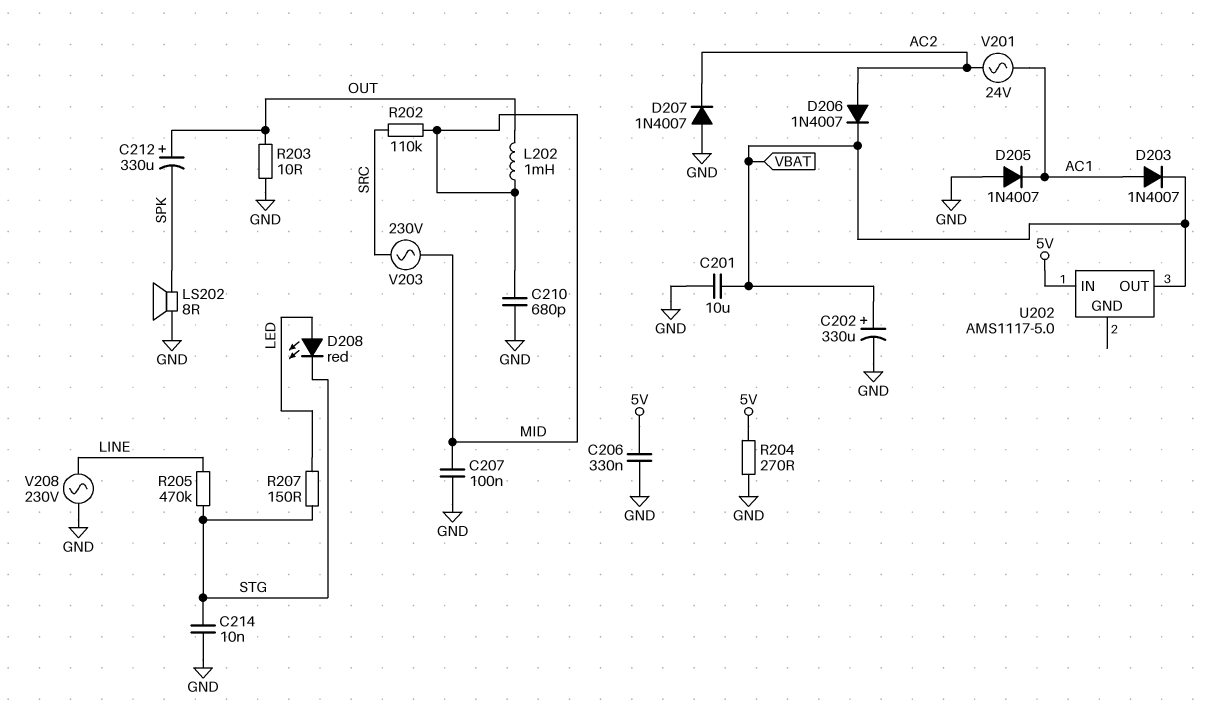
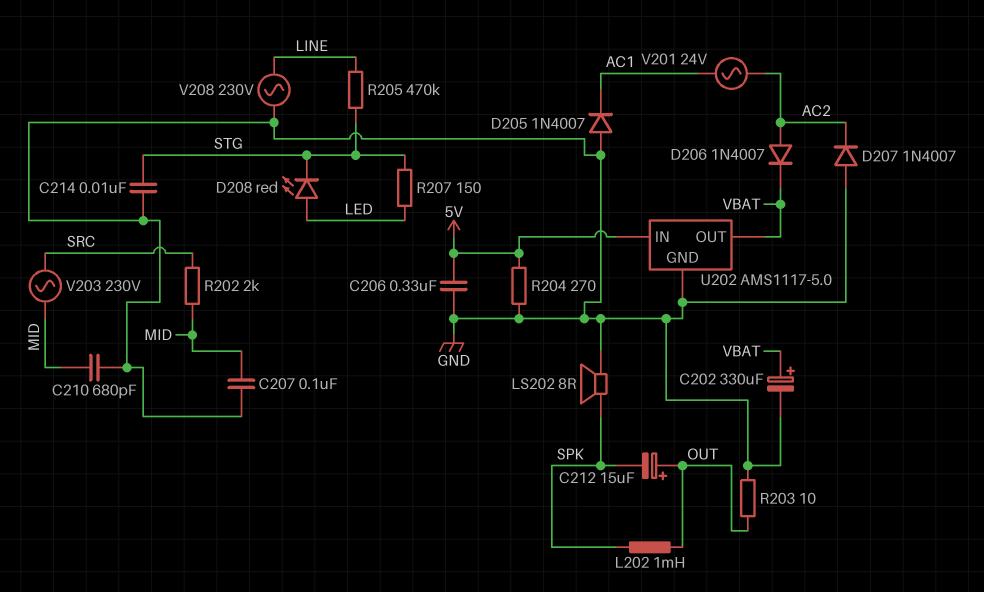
C201: 10uF (GND, VBAT) -> none
C212: 330uF (plus OUT, minus SPK) -> 15uF (plus OUT, minus SPK)
D203: diode 1N4007 (A AC1, K VBAT) -> none
L202: 1mH (MID, OUT) -> 1mH (OUT, SPK)
R202: 110k (MID, SRC) -> 2k (MID, SRC)
U202 pin GND: none -> GND

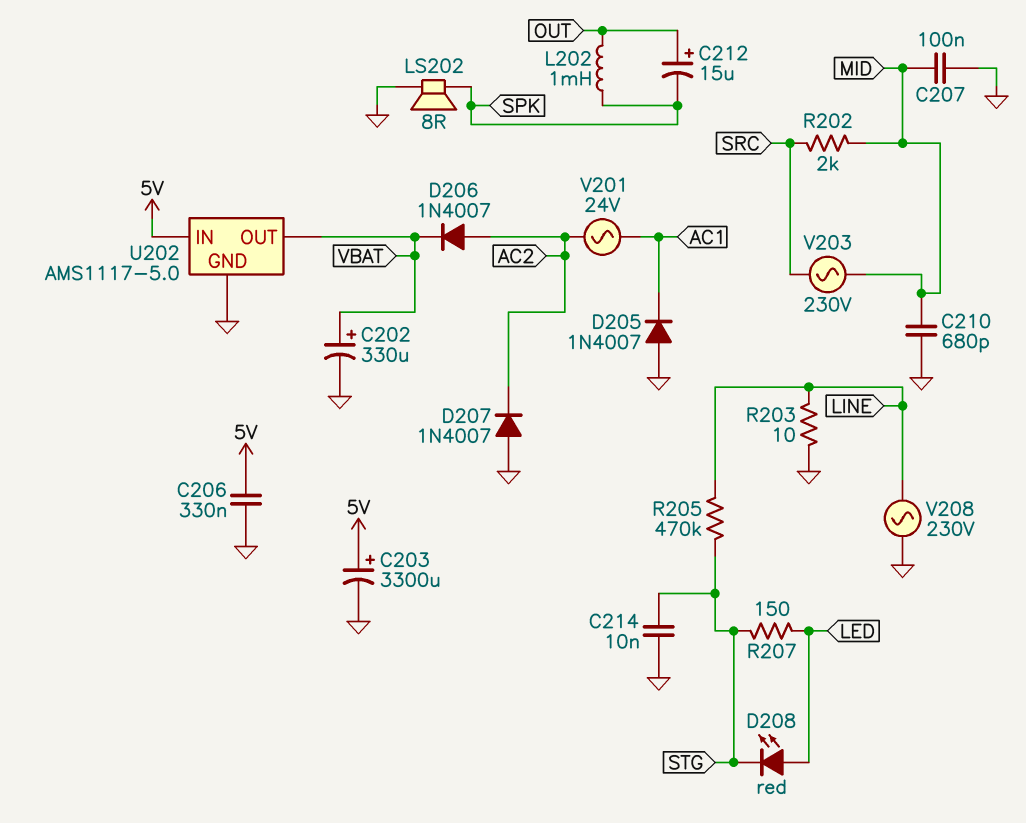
C203: none -> 3300uF (plus 5V, minus GND)
R203: 10 (GND, OUT) -> 10 (GND, LINE)
R204: 270 (5V, GND) -> none

